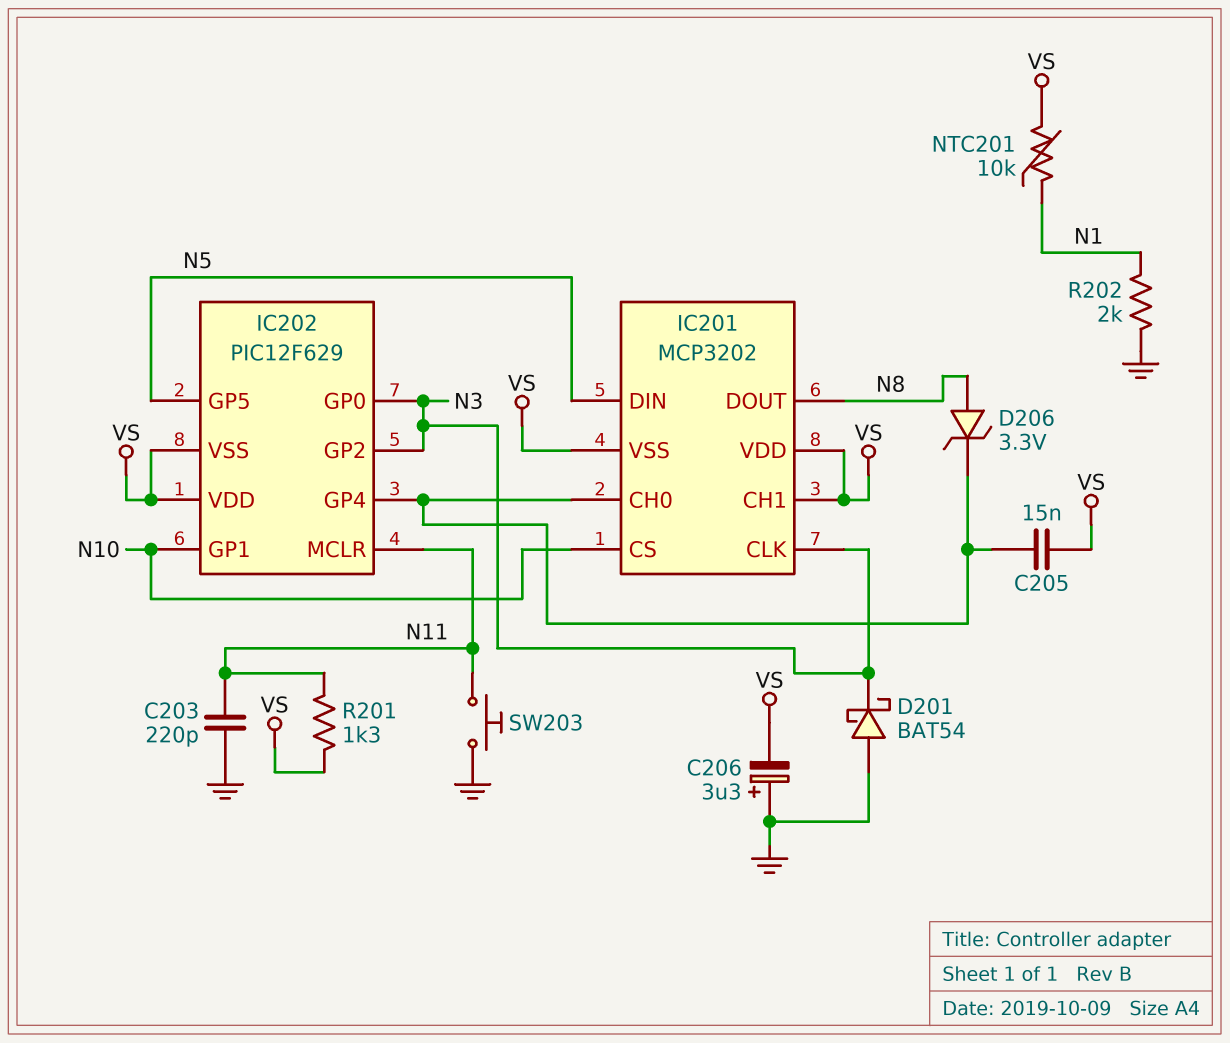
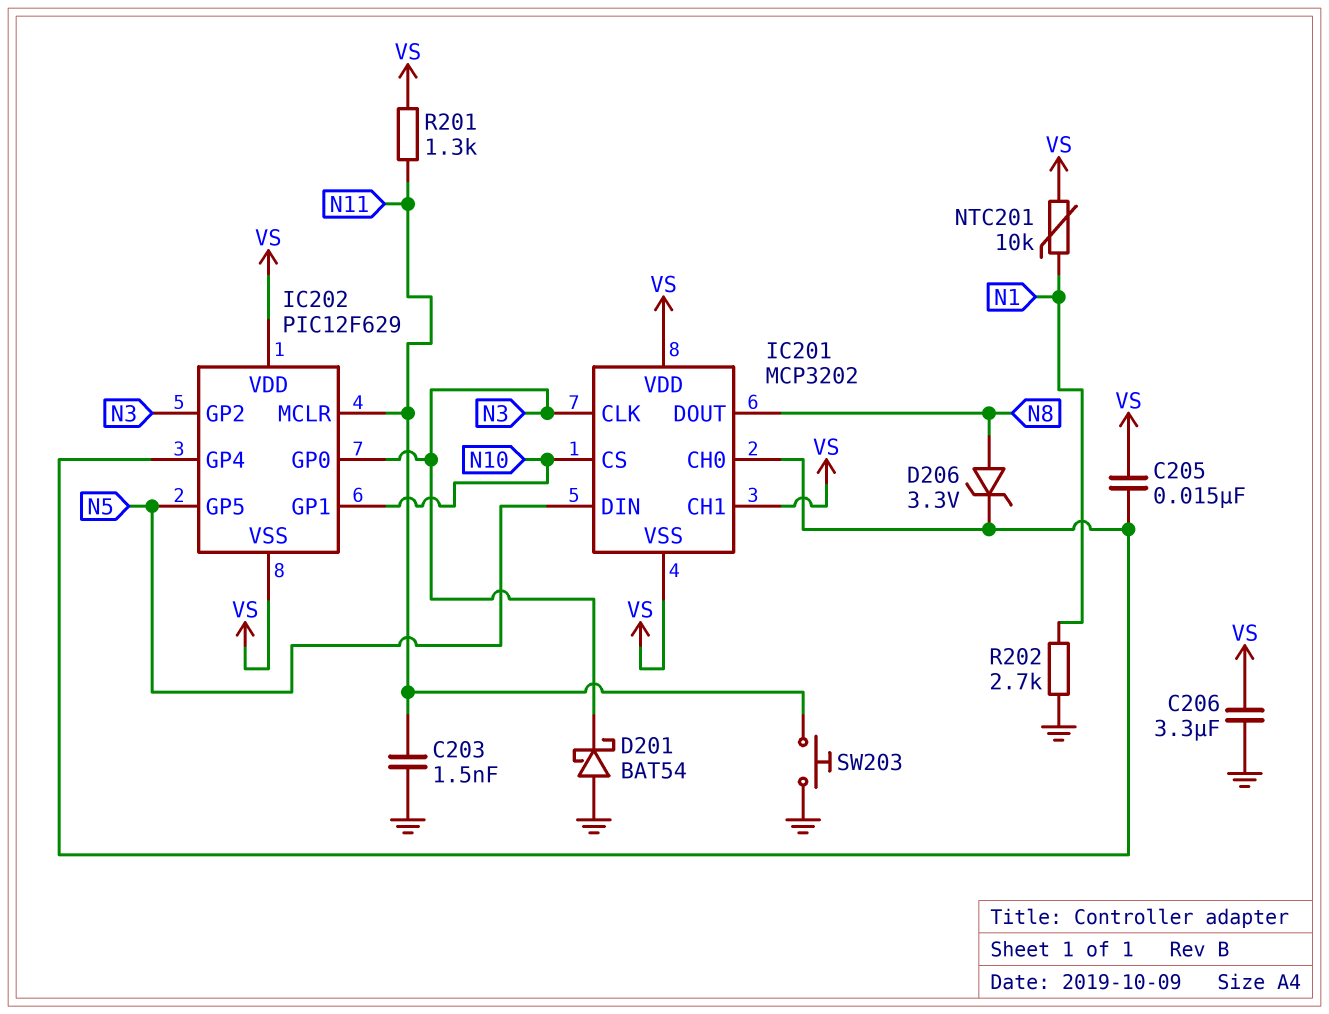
C203: 220pF (GND, N11) -> 1.5nF (GND, N11)
C206: 3.3uF (plus GND, minus VS) -> 3.3uF (GND, VS)
R202: 2k (GND, N1) -> 2.7k (GND, N1)

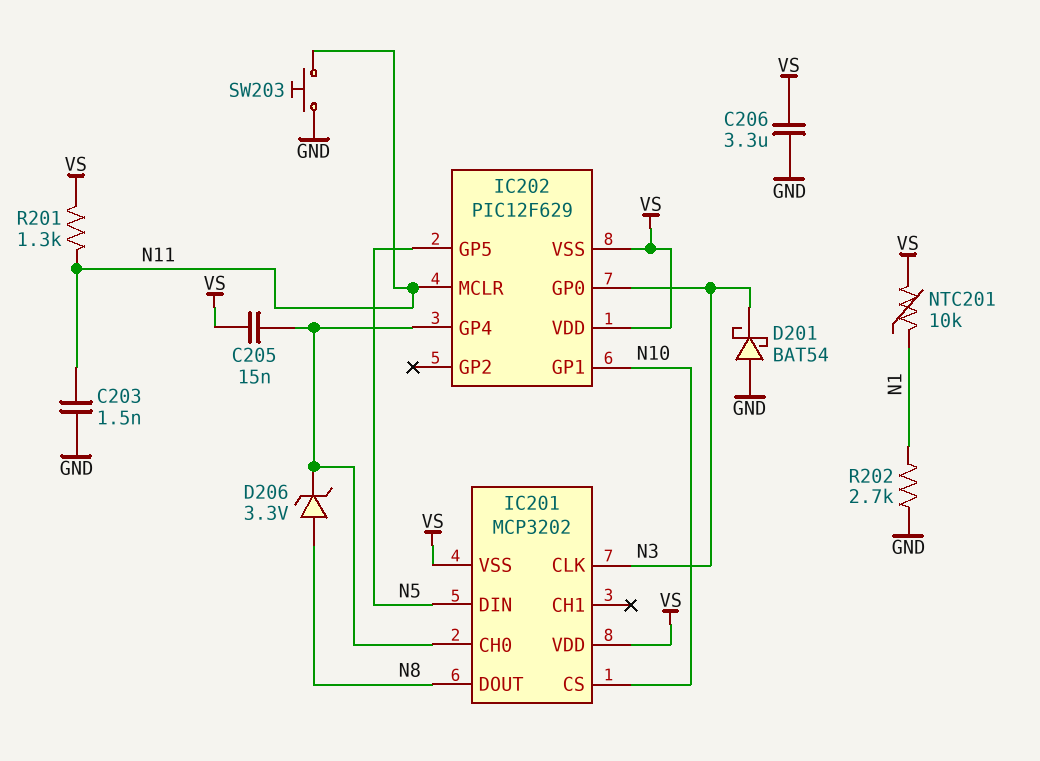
IC201 pin CH1: VS -> none
IC202 pin GP2: N3 -> none

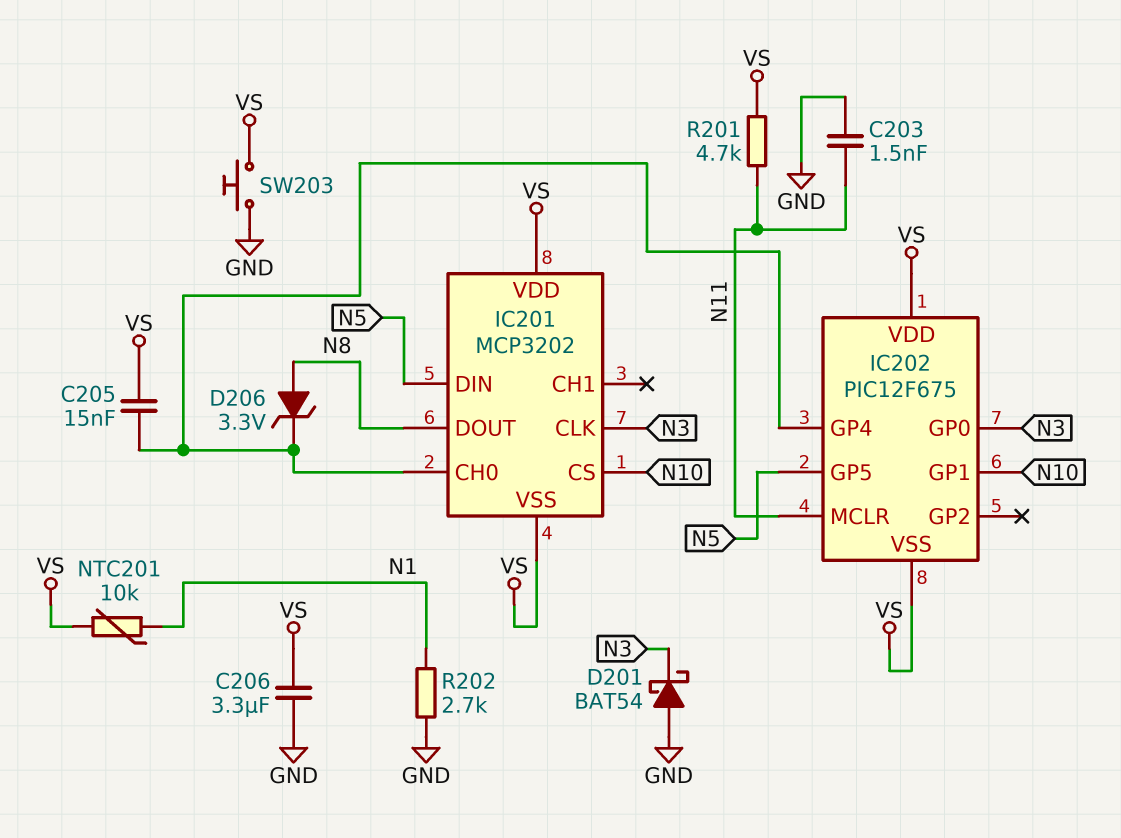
IC202: PIC12F629 -> PIC12F675
R201: 1.3k (N11, VS) -> 4.7k (N11, VS)
SW203: button (GND, N11) -> button (GND, VS)

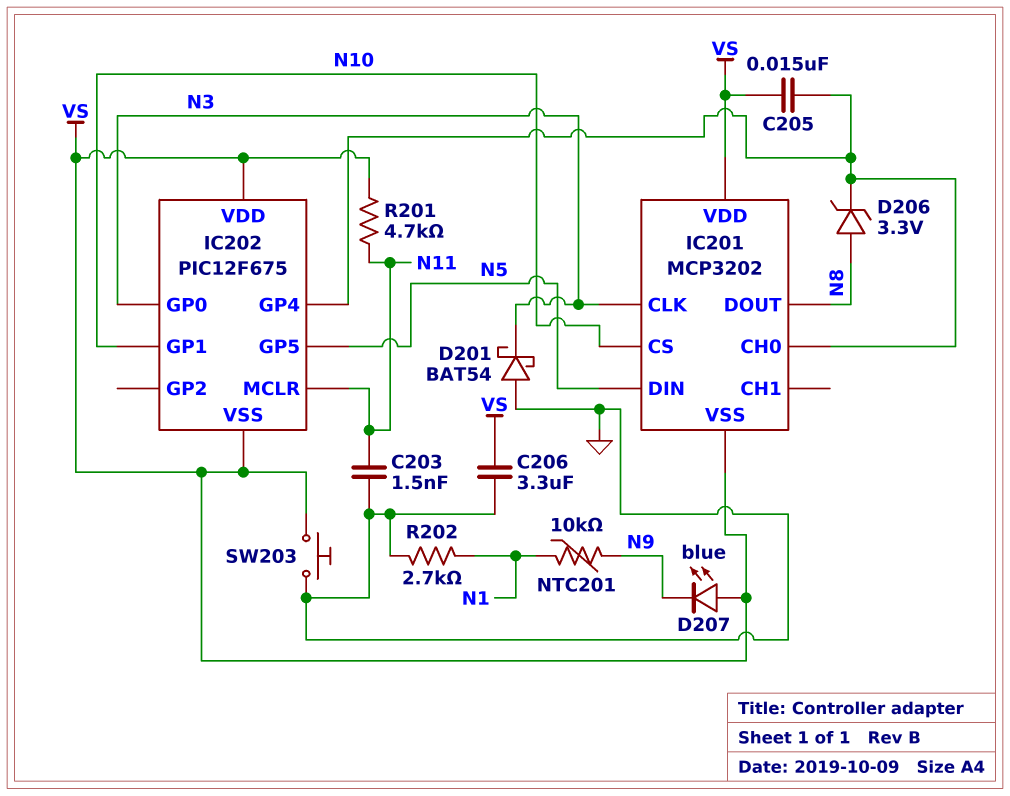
D207: none -> LED blue (A VS, K N9)
NTC201: 10k (N1, VS) -> 10k (N1, N9)

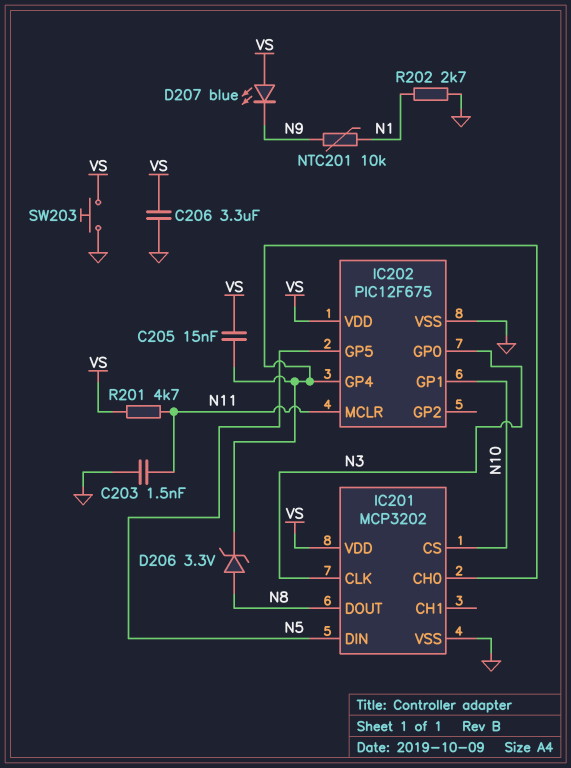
D201: schottky BAT54 (A GND, K N3) -> none
IC201 pin VSS: VS -> GND
IC202 pin VSS: VS -> GND

